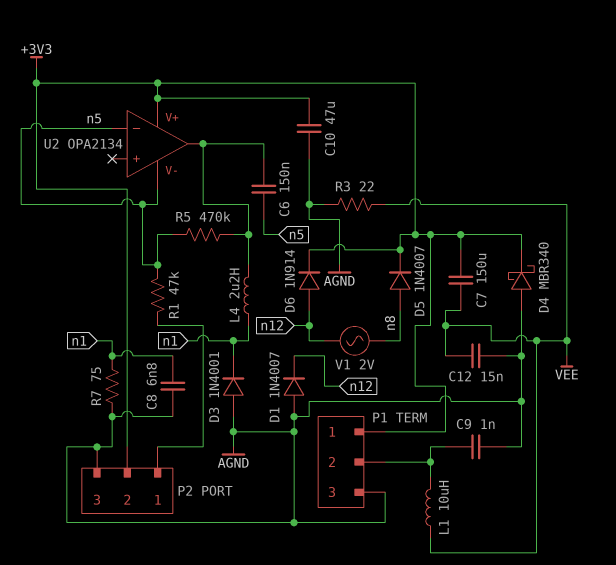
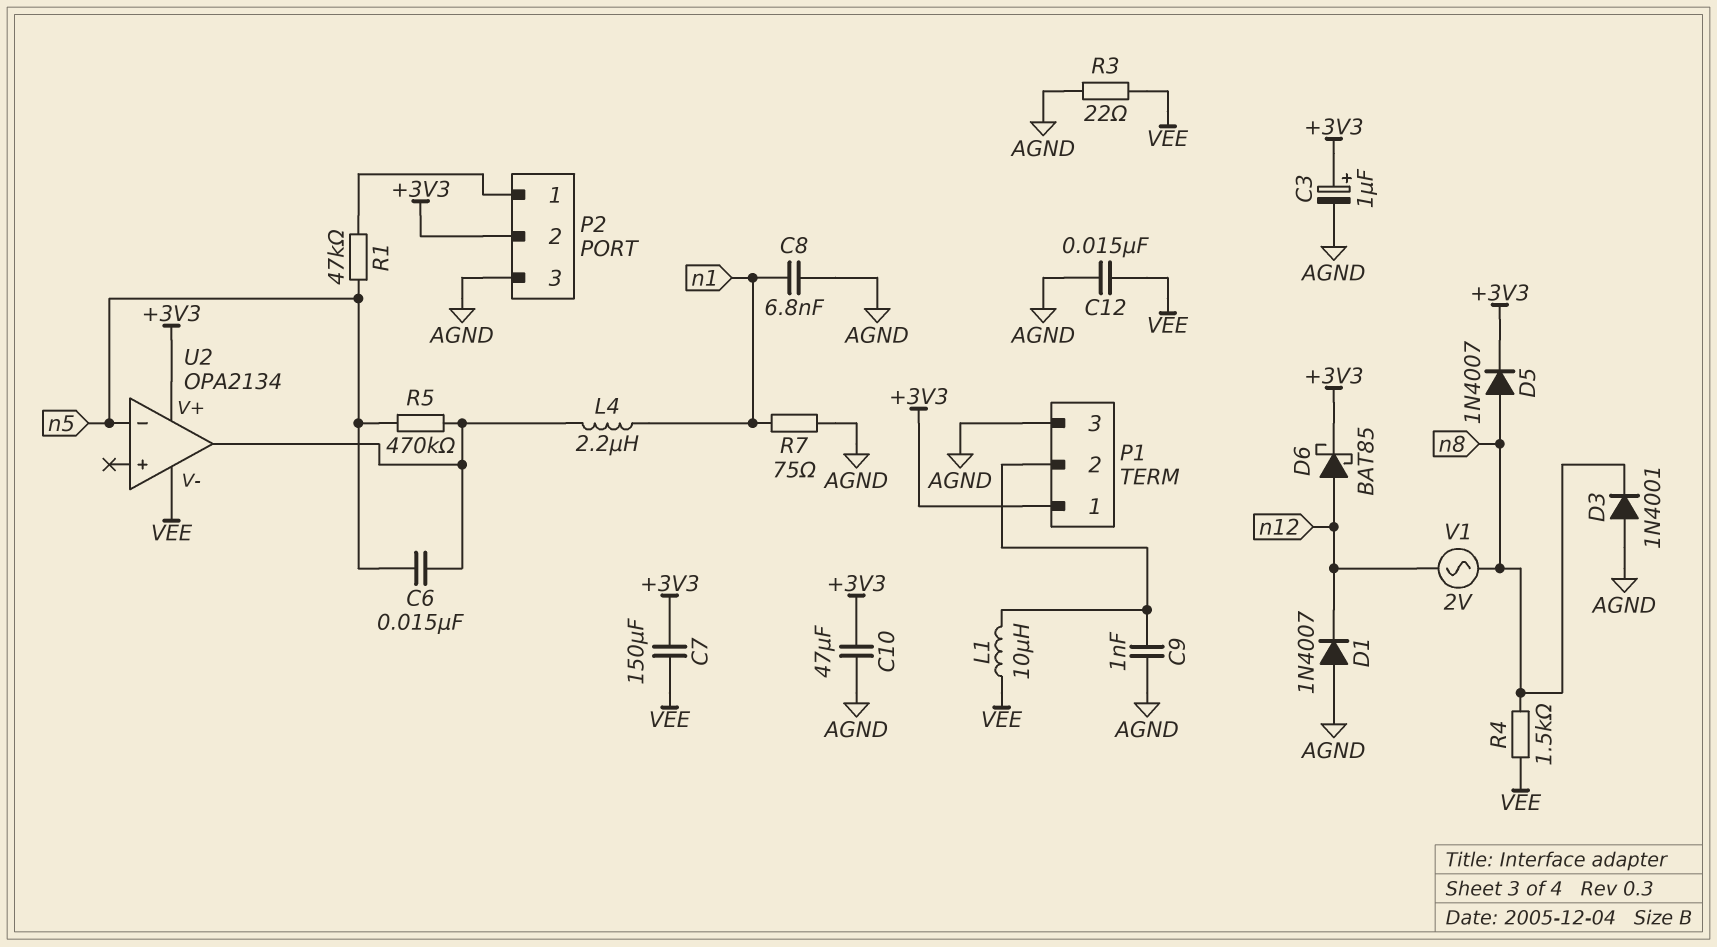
C3: none -> 1uF (plus +3V3, minus AGND)
C6: 150nF (U2/out, n5) -> 15nF (U2/out, n5)
D3: diode 1N4001 (A AGND, K n1) -> diode 1N4001 (A AGND, K n8)
D4: schottky MBR340 (A AGND, K +3V3) -> none
D6: diode 1N914 (A n12, K +3V3) -> schottky BAT85 (A n12, K +3V3)
R4: none -> 1.5k (VEE, n8)
U2 pin V-: n5 -> VEE

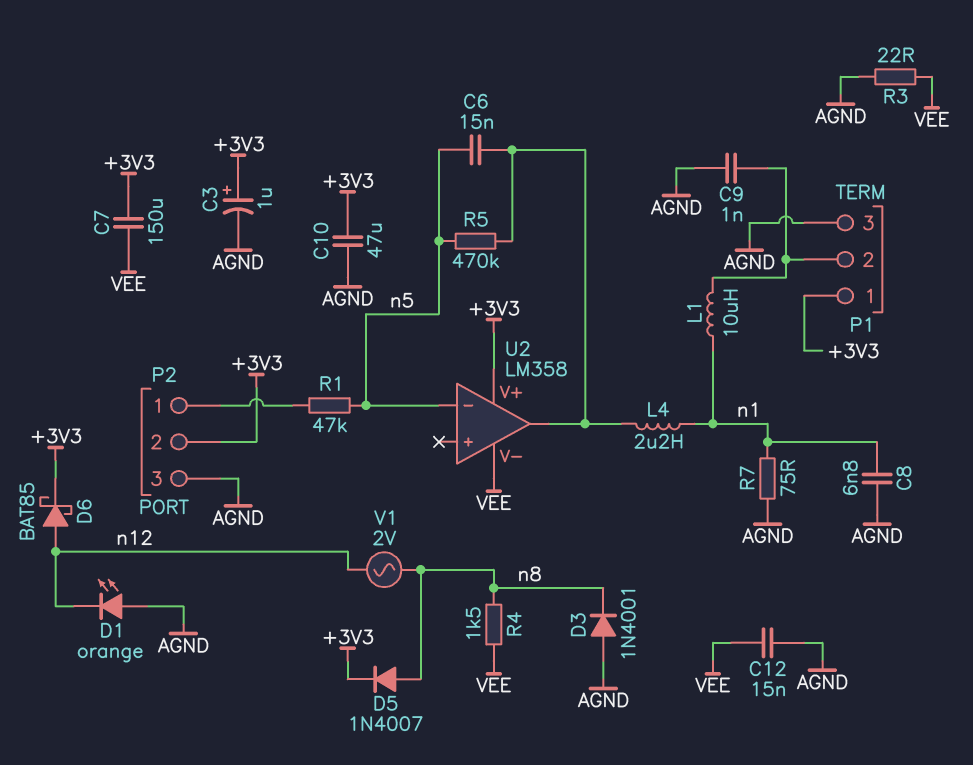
D1: diode 1N4007 (A AGND, K n12) -> LED orange (A AGND, K n12)
L1: 10uH (P1/2, VEE) -> 10uH (P1/2, n1)
U2: OPA2134 -> LM358

